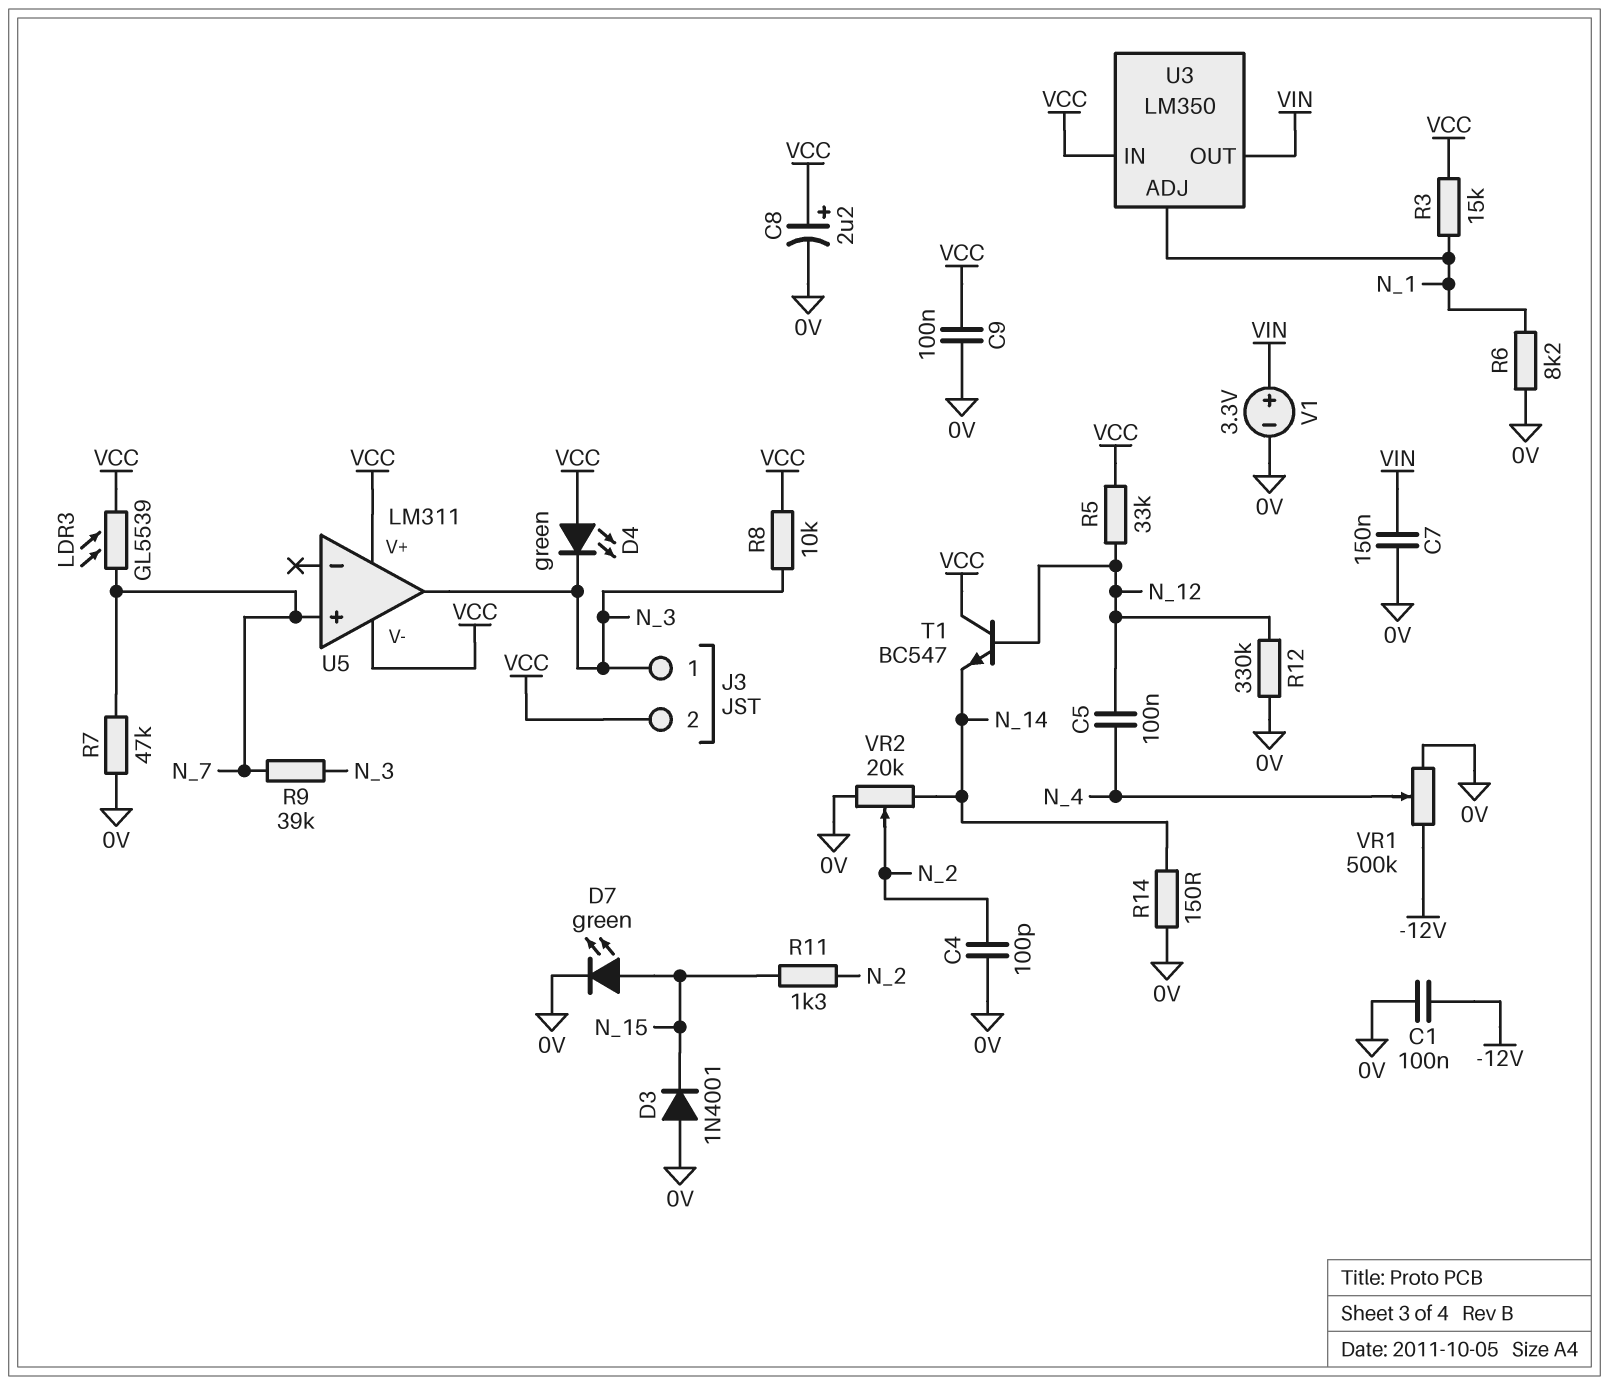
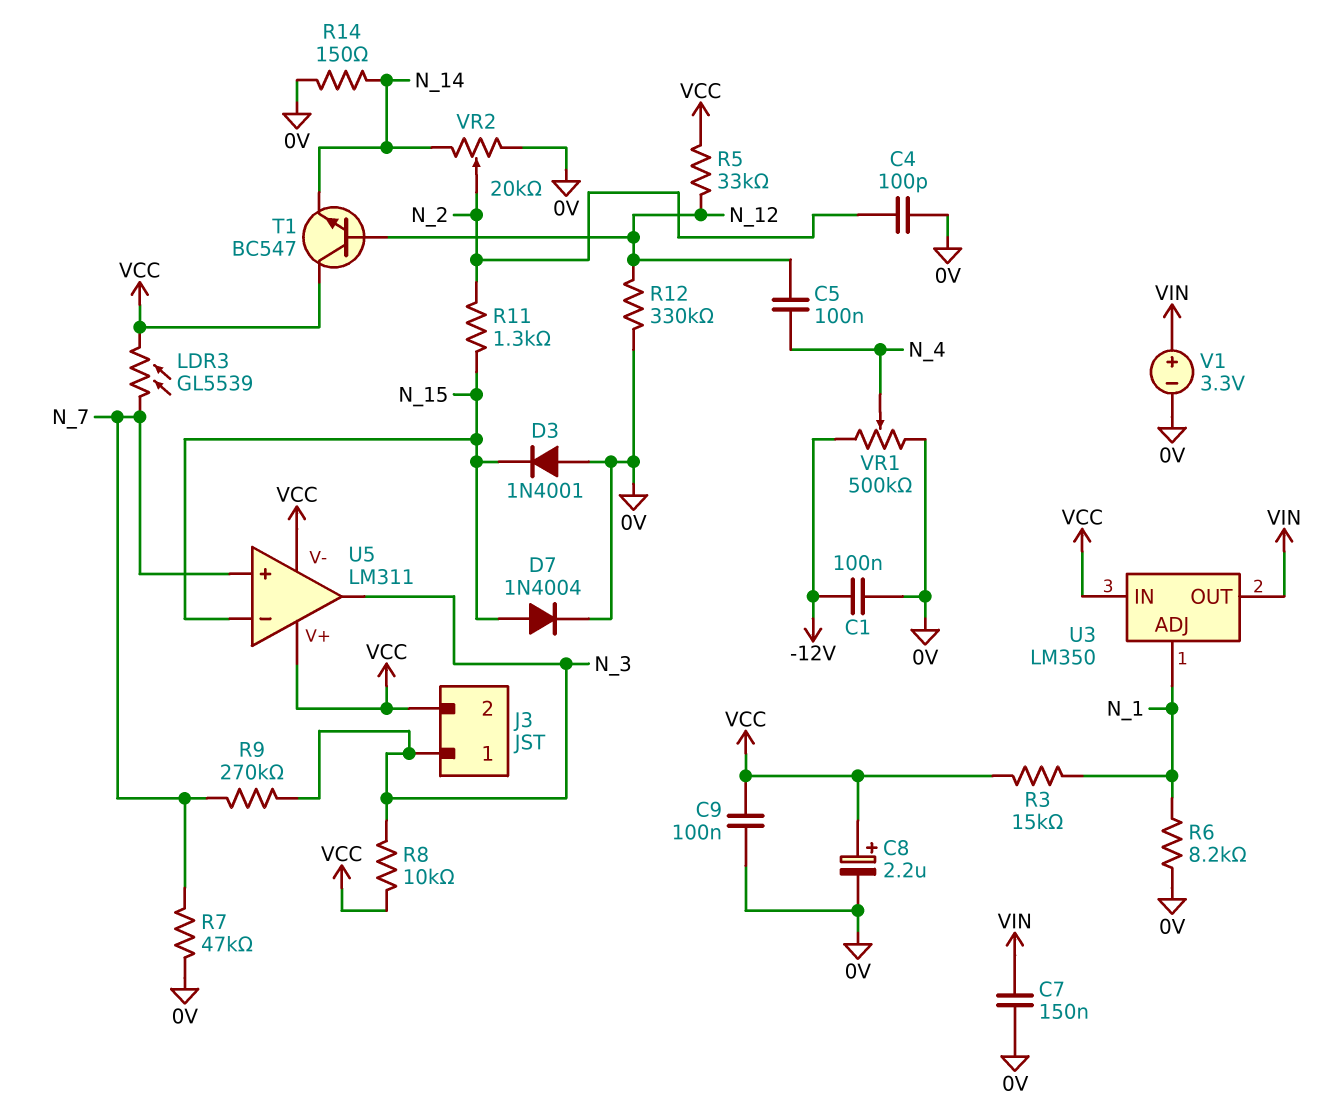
D4: LED green (A VCC, K N_3) -> none
D7: LED green (A N_15, K 0V) -> diode 1N4004 (A N_15, K 0V)
R9: 39k (N_3, N_7) -> 270k (N_3, N_7)
U5 pin in-: none -> N_15

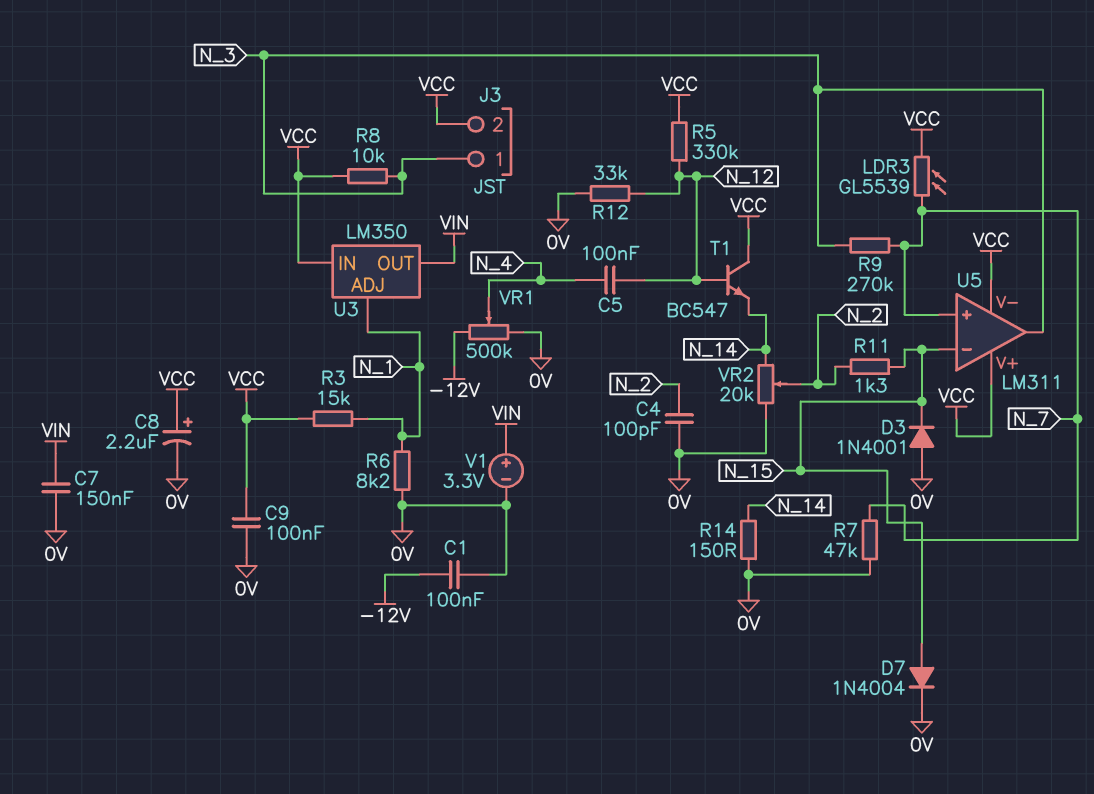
R5: 33k (N_12, VCC) -> 330k (N_12, VCC)
R12: 330k (0V, N_12) -> 33k (0V, N_12)

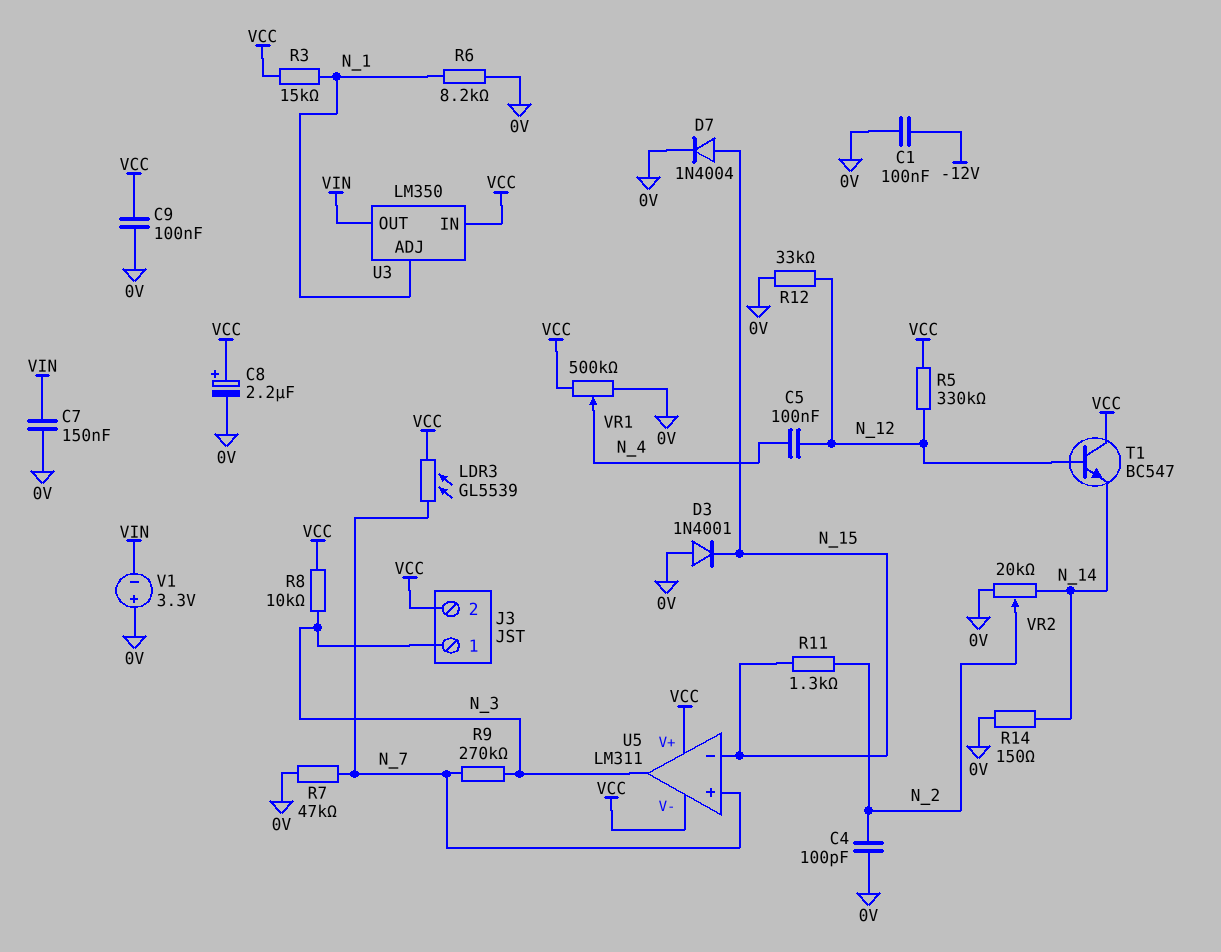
V1: 3.3V (plus VIN, minus 0V) -> 3.3V (plus 0V, minus VIN)
VR1: 500k (-12V, 0V, wiper N_4) -> 500k (0V, VCC, wiper N_4)

